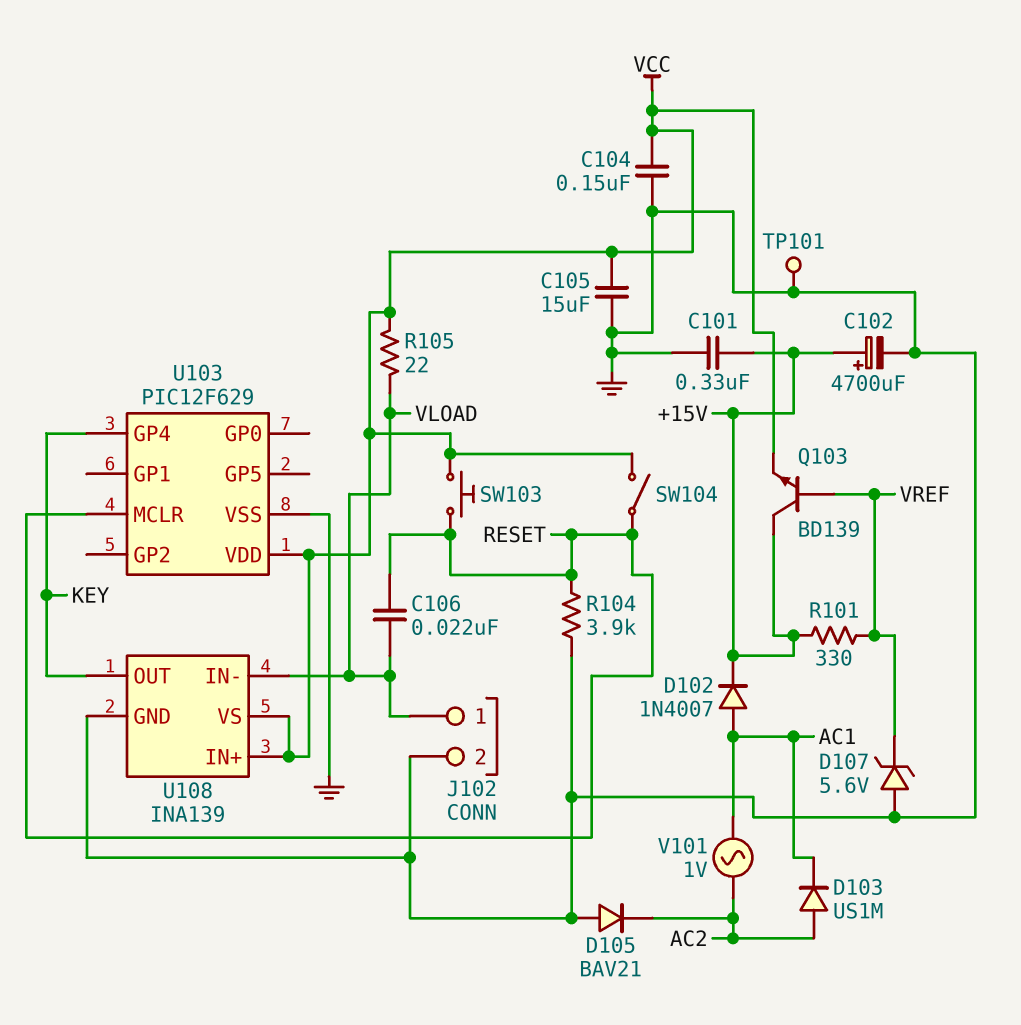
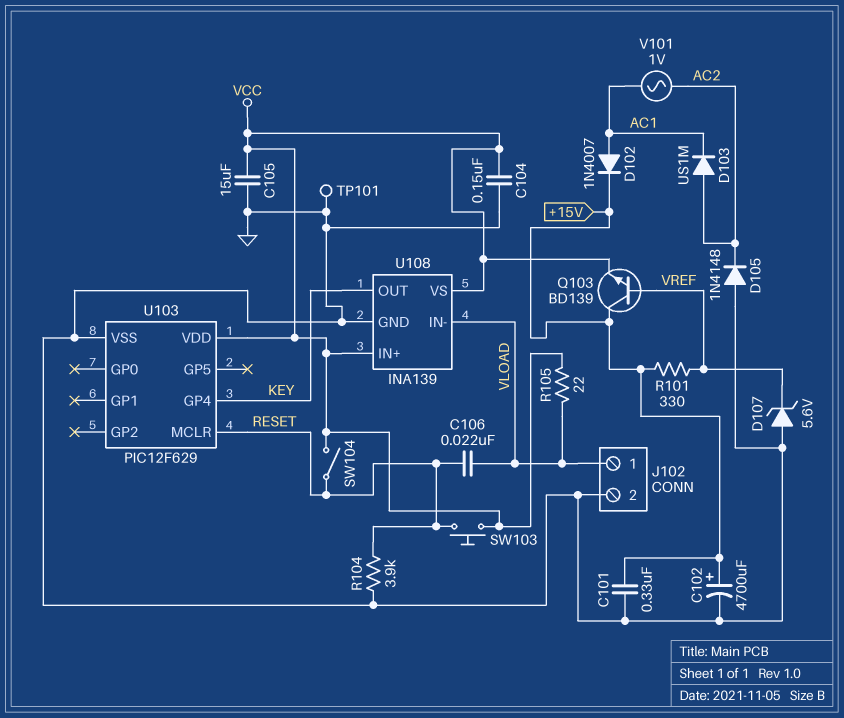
D105: diode BAV21 (A GND, K AC2) -> diode 1N4148 (A GND, K AC2)

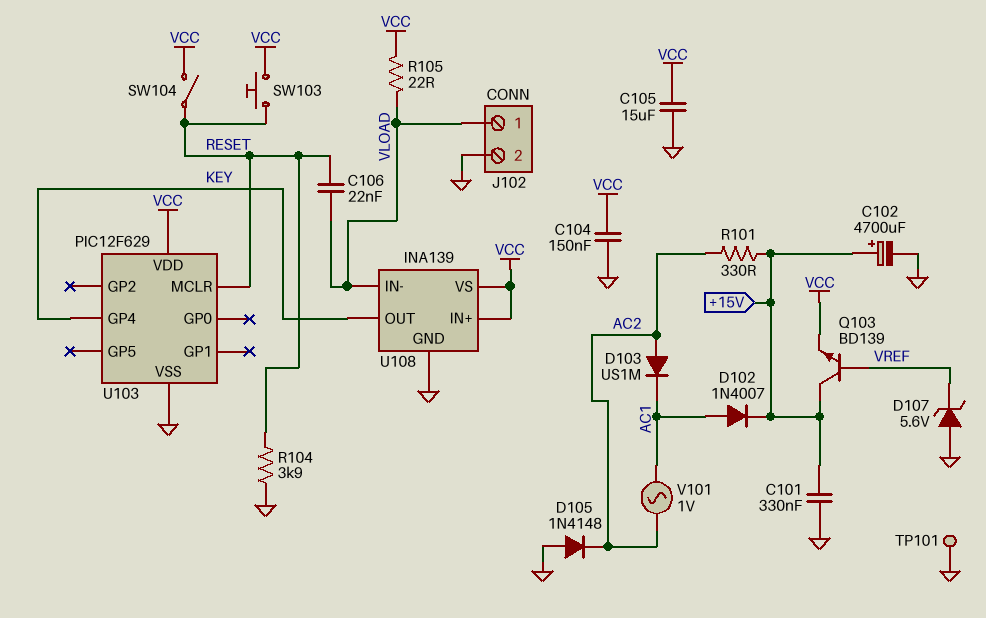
R101: 330 (+15V, VREF) -> 330 (+15V, AC2)

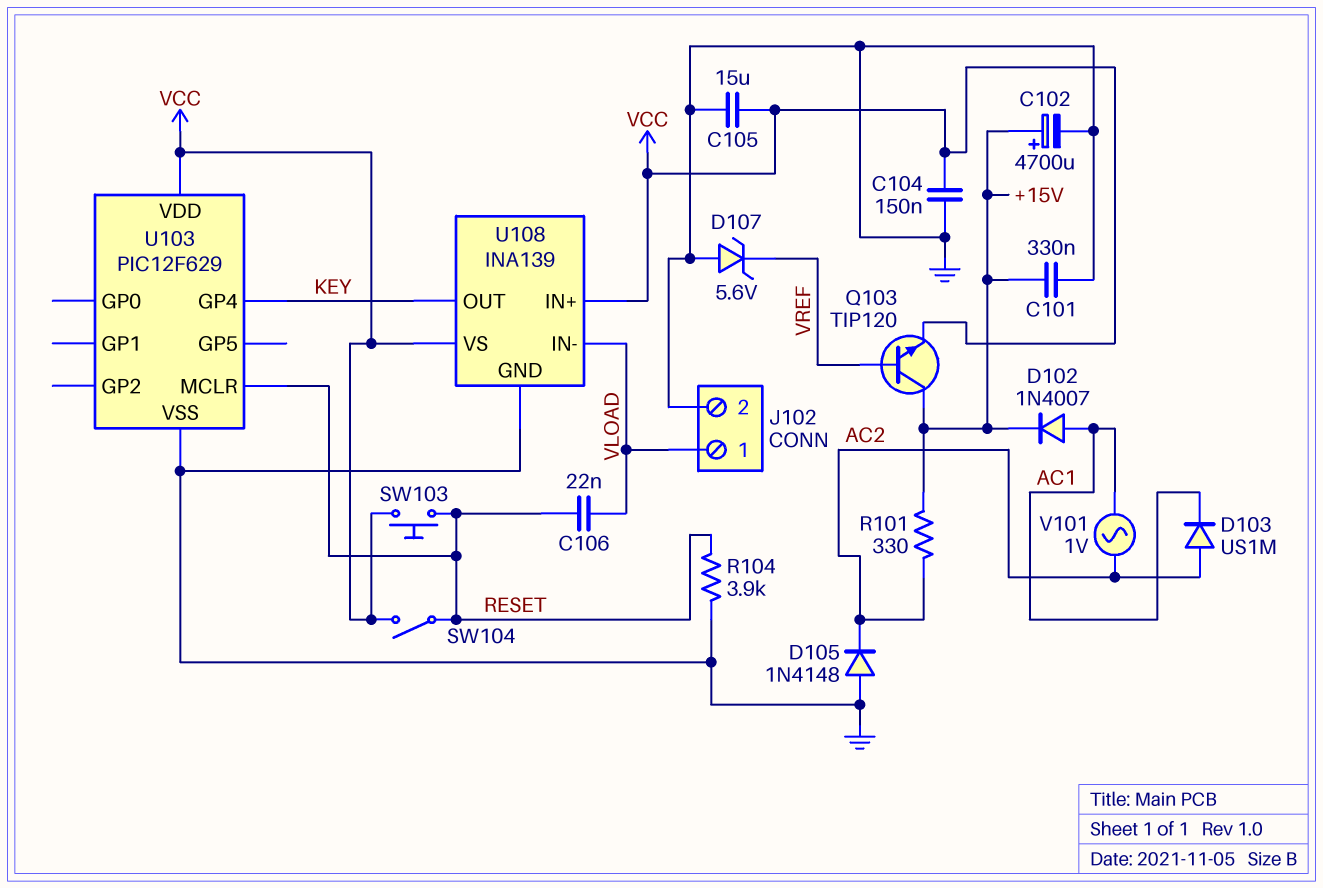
Q103: NPN BD139 (B VREF, C +15V, E VCC) -> NPN TIP120 (B VREF, C +15V, E VCC)
R105: 22 (VCC, VLOAD) -> none
TP101: test point (GND) -> none

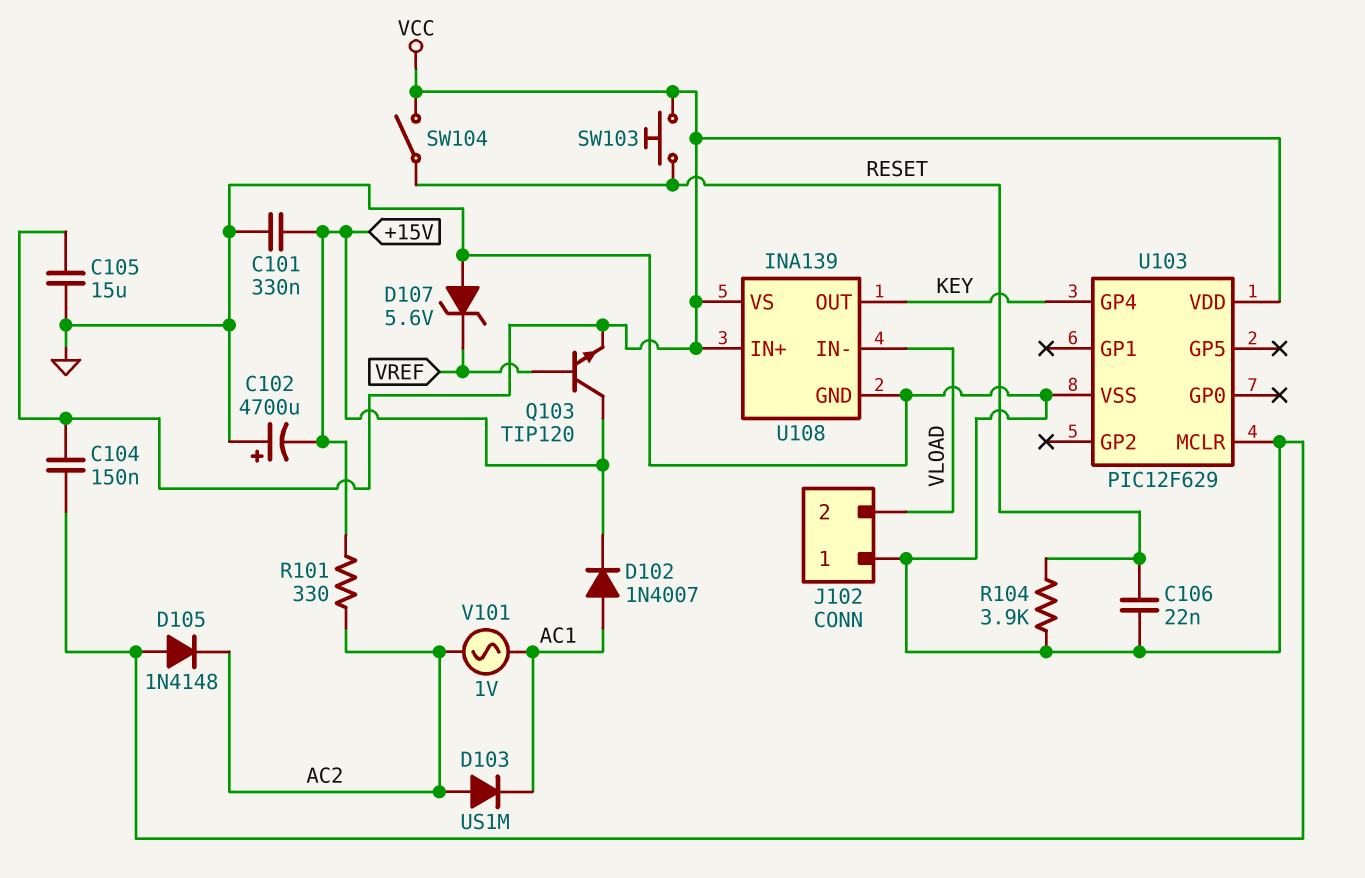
C102: 4700uF (plus +15V, minus GND) -> 4700uF (plus GND, minus +15V)
C106: 22nF (RESET, VLOAD) -> 22nF (GND, RESET)
J102 pin 1: VLOAD -> GND
J102 pin 2: GND -> VLOAD
U103 pin MCLR: RESET -> GND

